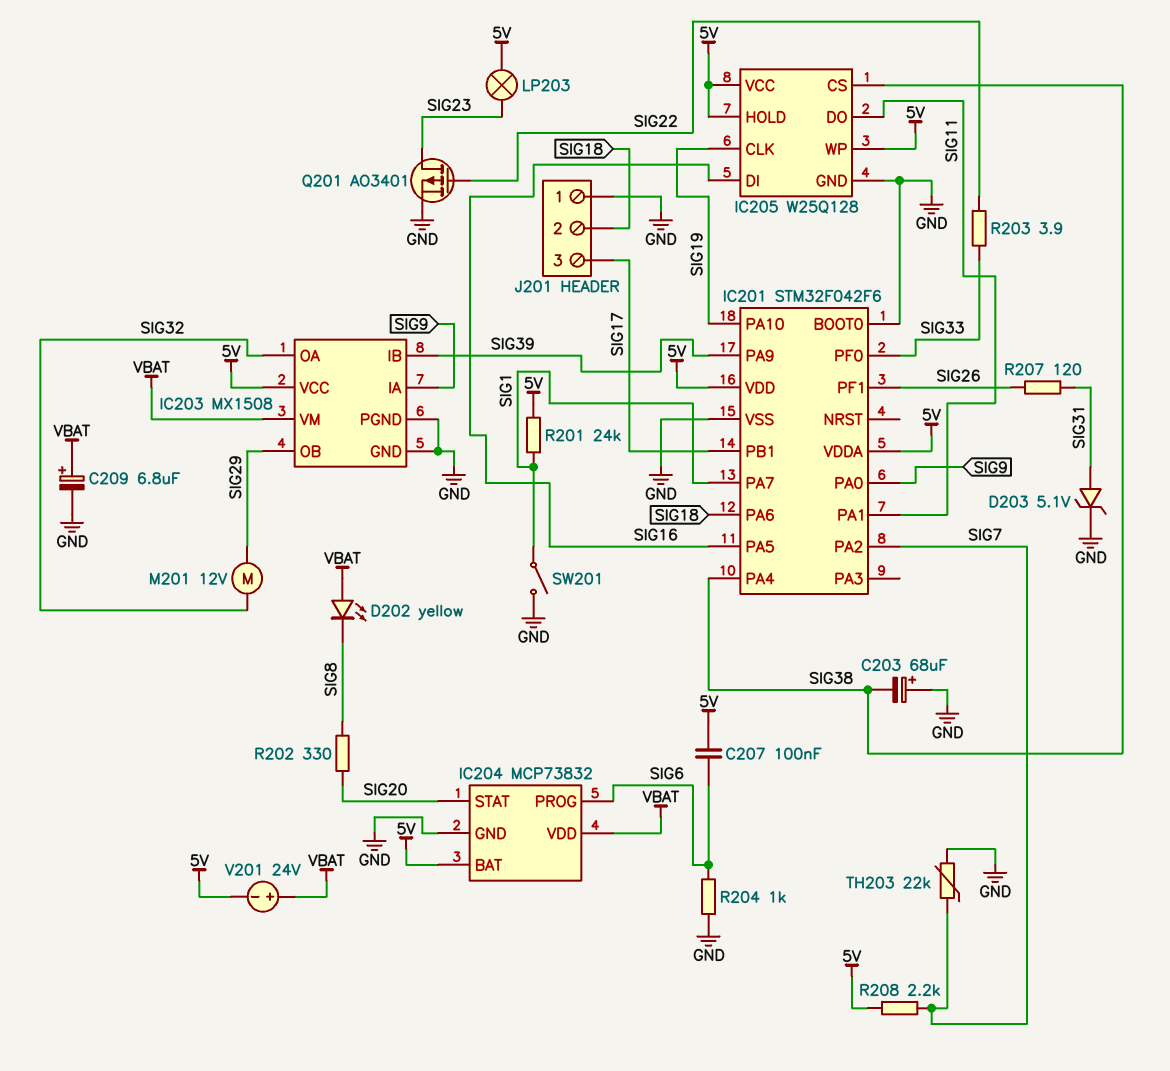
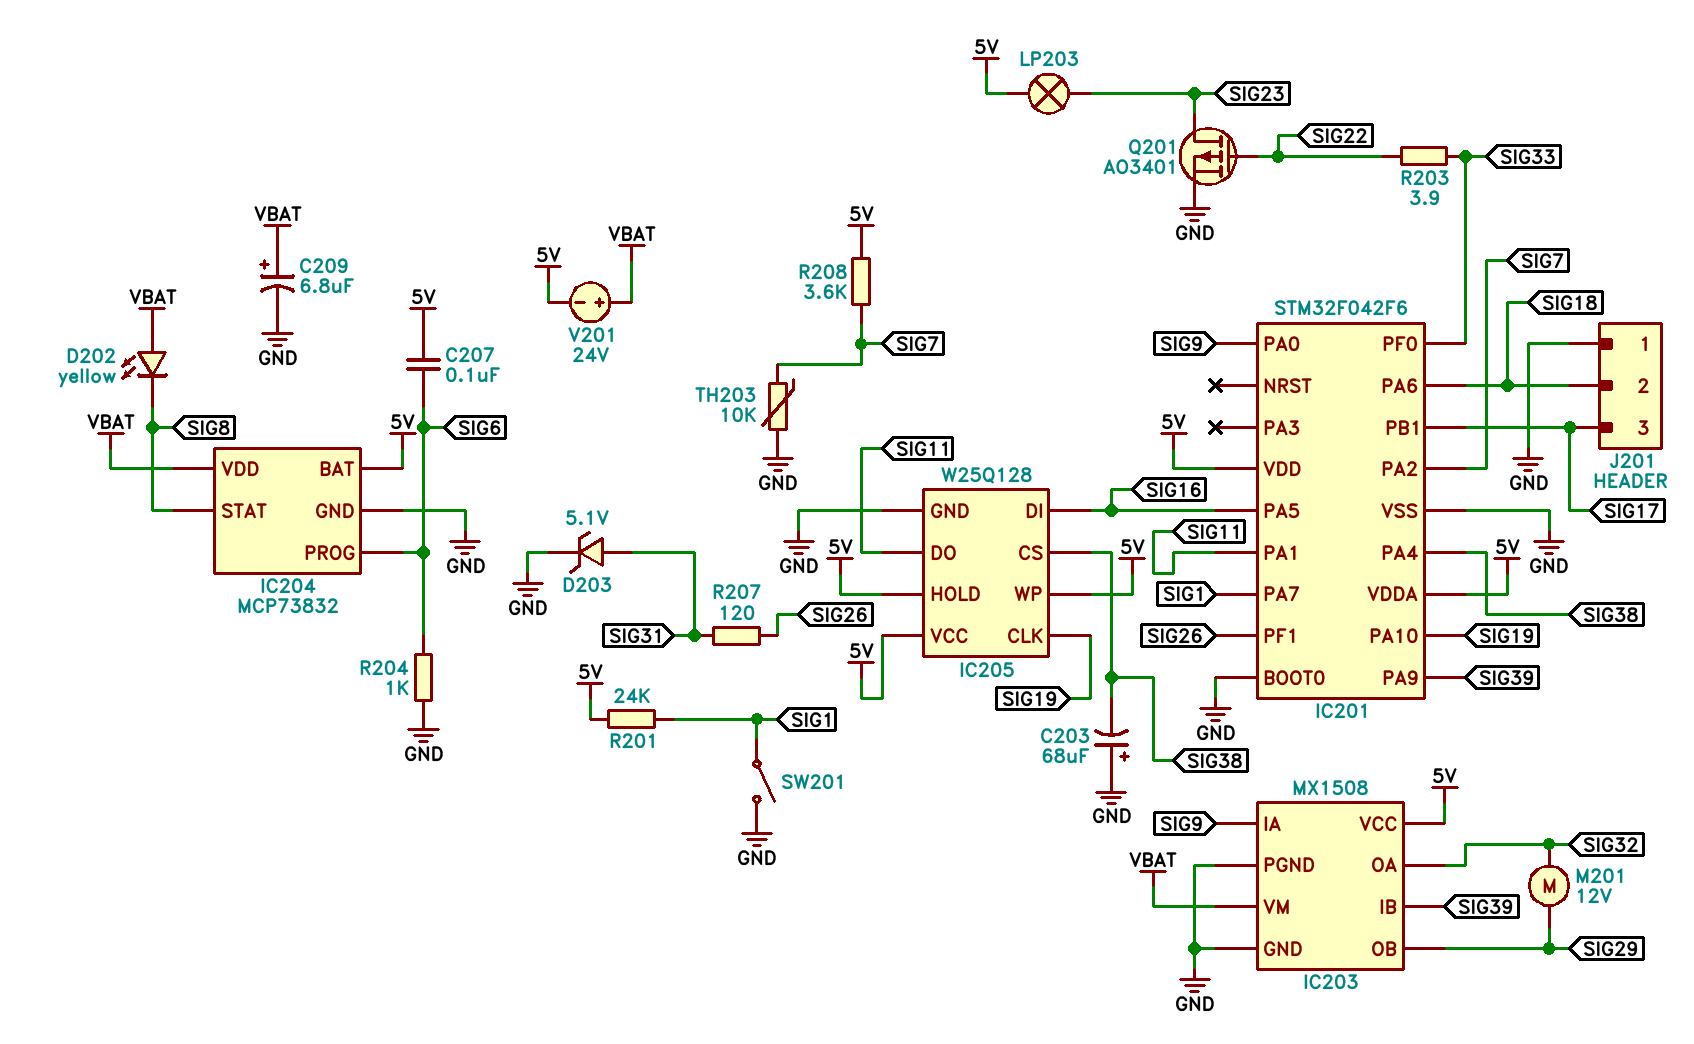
IC204 pin STAT: SIG20 -> SIG8
R202: 330 (SIG8, SIG20) -> none
R208: 2.2k (5V, SIG7) -> 3.6k (5V, SIG7)
TH203: 22k (GND, SIG7) -> 10k (GND, SIG7)

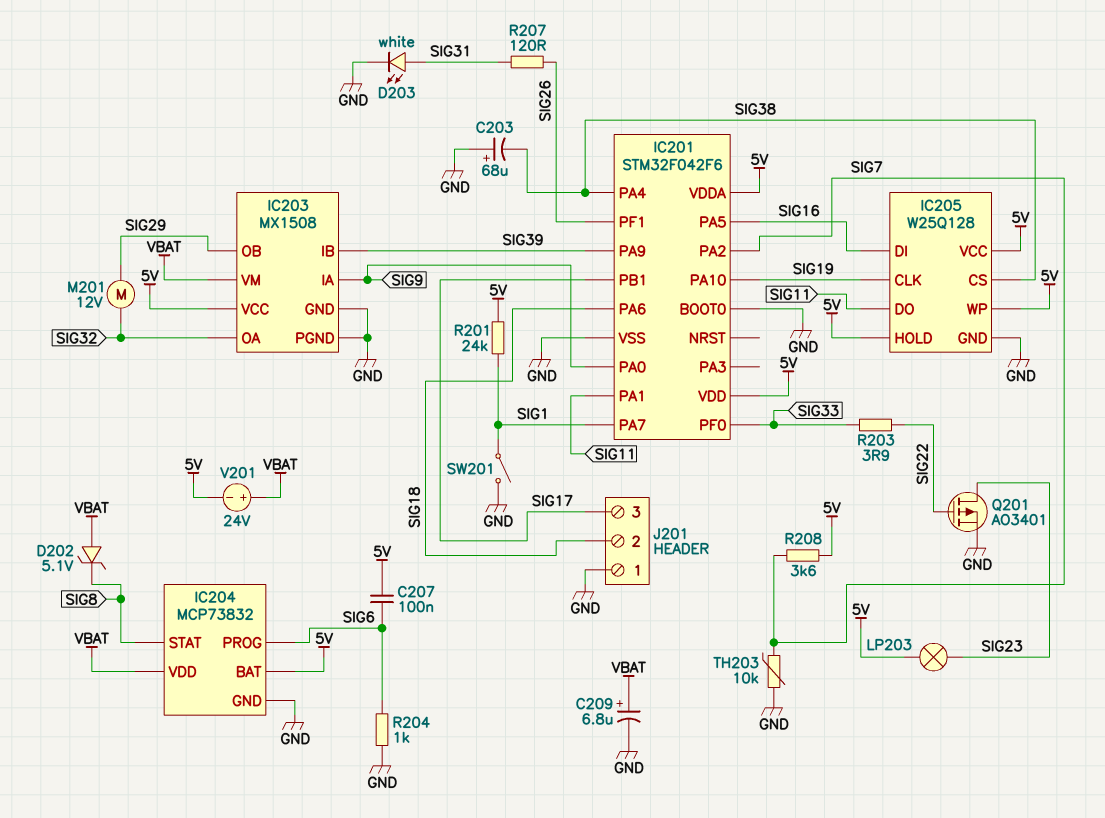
D202: LED yellow (A VBAT, K SIG8) -> zener 5.1V (A VBAT, K SIG8)
D203: zener 5.1V (A SIG31, K GND) -> LED white (A SIG31, K GND)

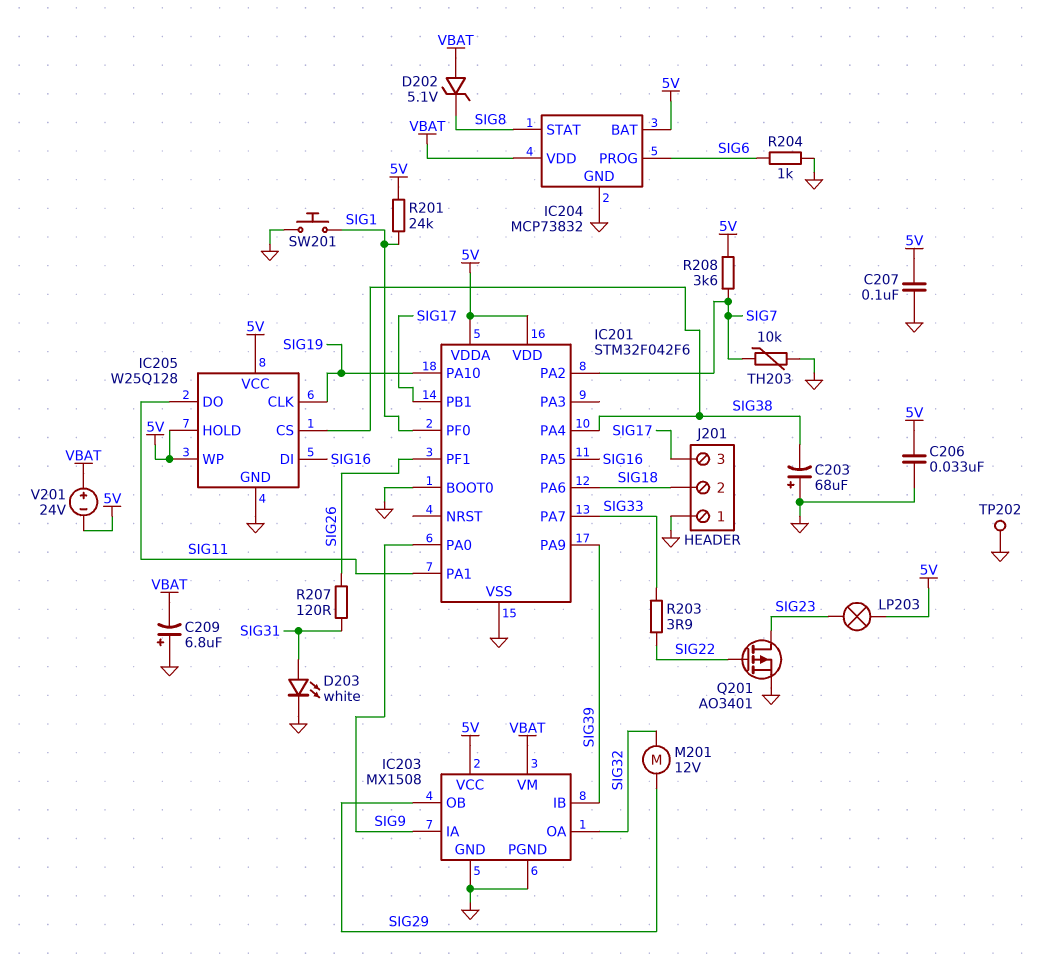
C206: none -> 33nF (5V, GND)
C207: 100nF (5V, SIG6) -> 100nF (5V, GND)
C209: 6.8uF (plus VBAT, minus GND) -> 6.8uF (plus GND, minus VBAT)
IC201 pin PA7: SIG1 -> SIG33
IC201 pin PF0: SIG33 -> SIG1
SW201: switch (GND, SIG1) -> button (GND, SIG1)
TP202: none -> test point (GND)

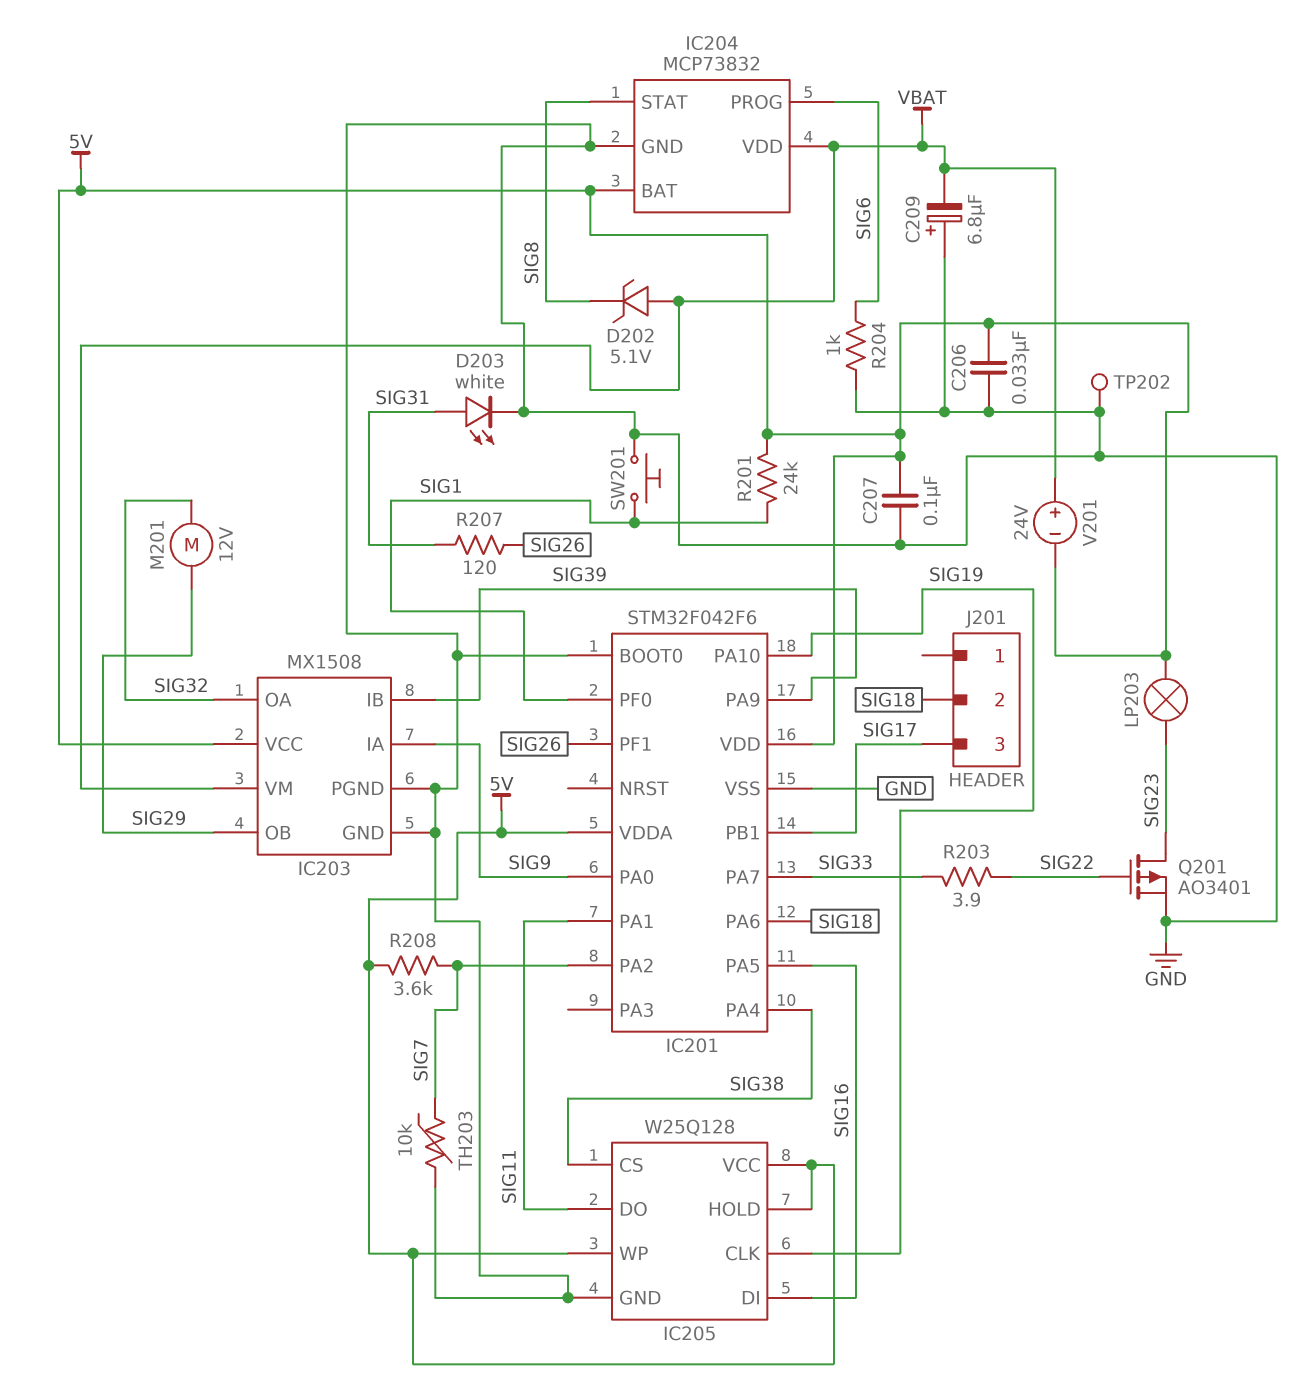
C203: 68uF (plus GND, minus SIG38) -> none
J201 pin 1: GND -> none

